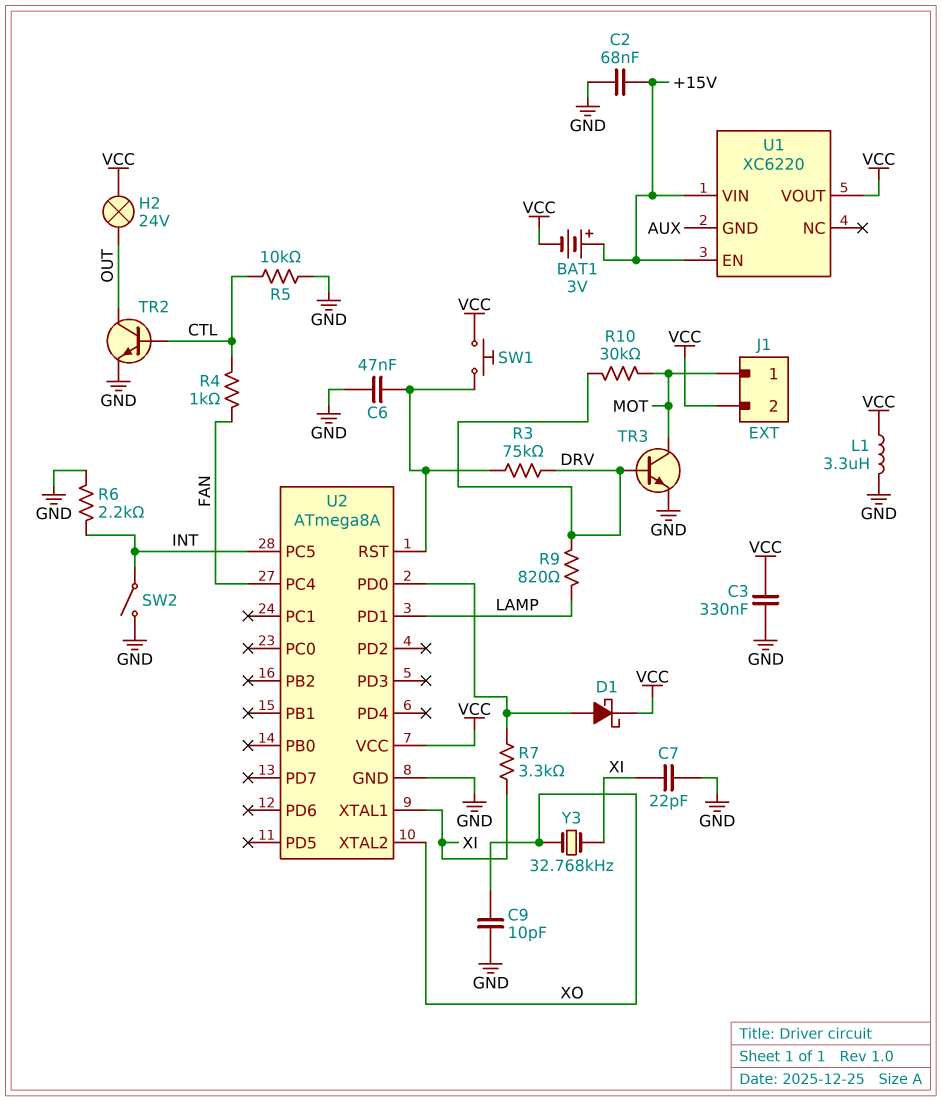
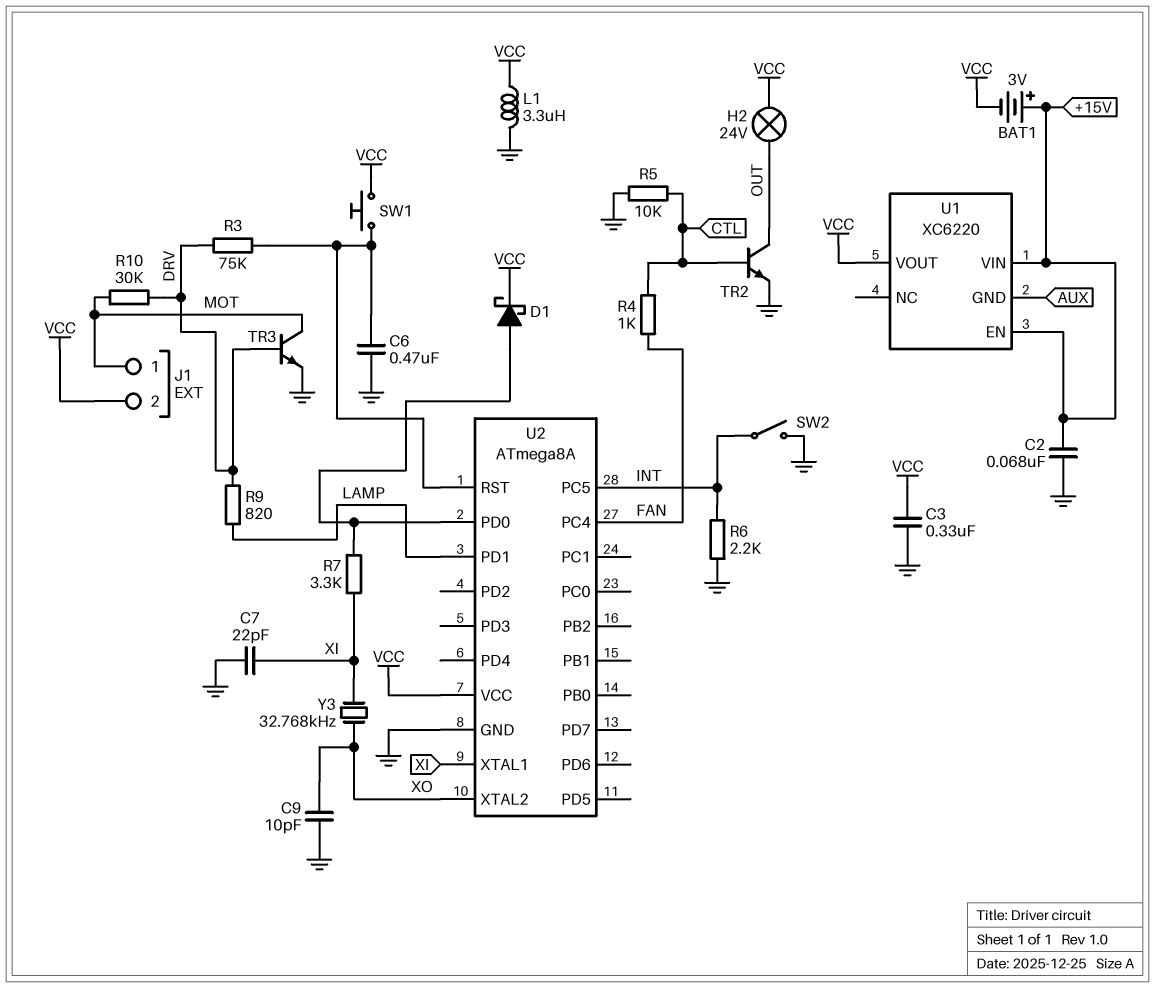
C6: 47nF (GND, U2/RST) -> 470nF (GND, U2/RST)

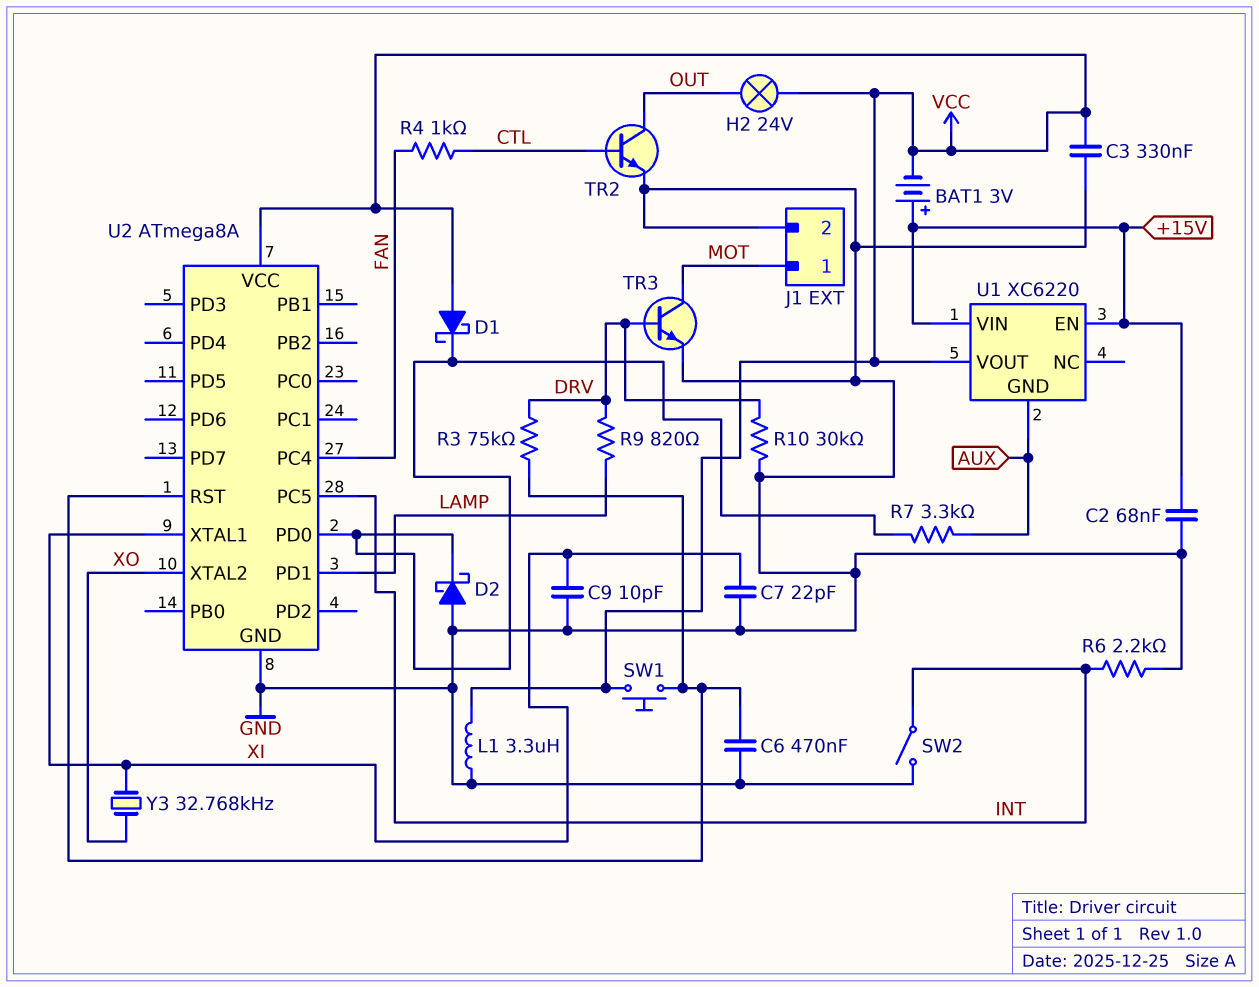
C9: 10pF (GND, XO) -> 10pF (GND, XI)
D1: schottky (A U2/PD0, K VCC) -> schottky (A VCC, K U2/PD0)
D2: none -> schottky (A GND, K U2/PD0)
J1 pin 2: VCC -> GND
R5: 10k (CTL, GND) -> none
R7: 3.3k (U2/PD0, XI) -> 3.3k (AUX, U2/PD0)
R10: 30k (DRV, MOT) -> 30k (DRV, GND)

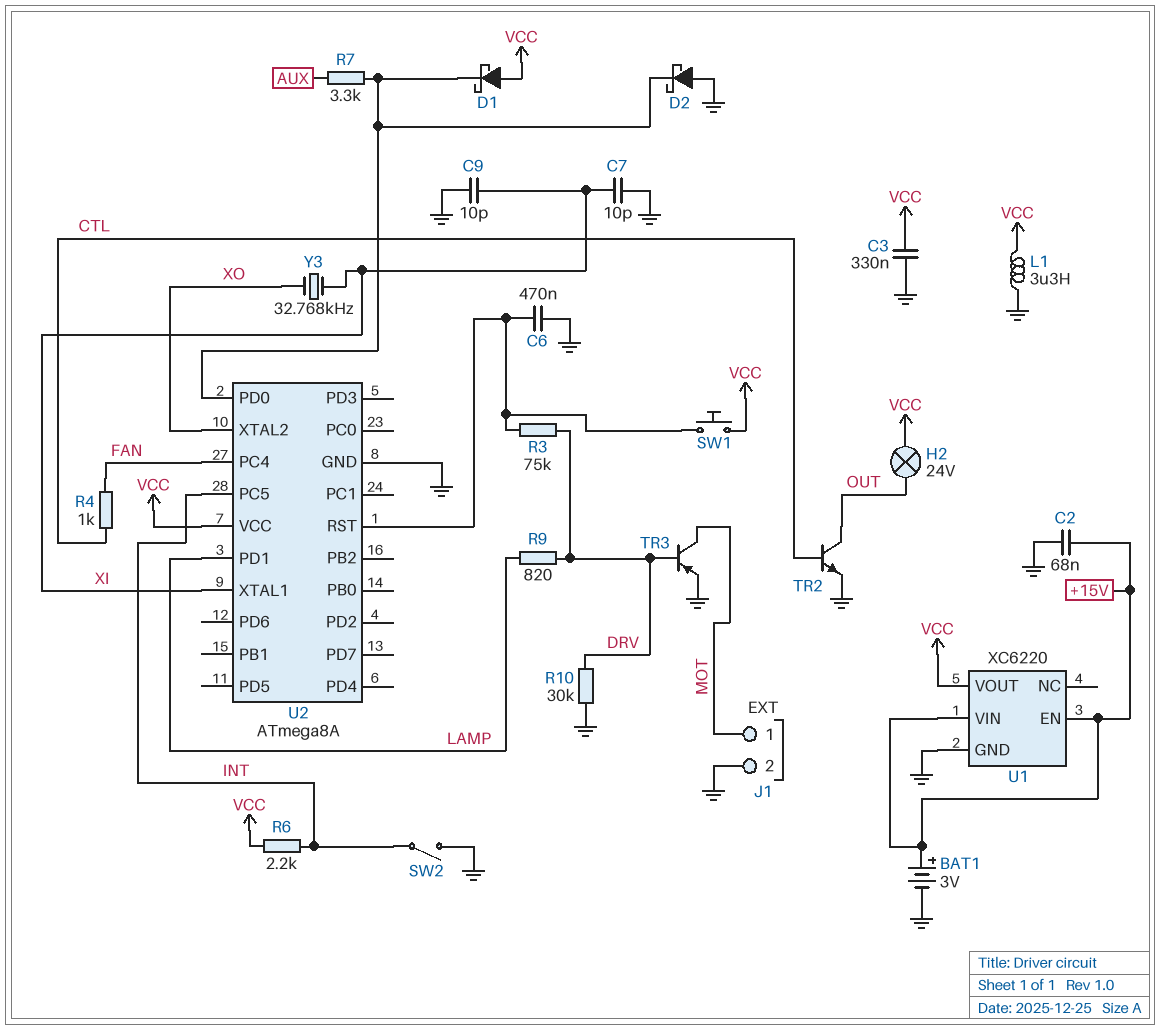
BAT1: 3V (plus +15V, minus VCC) -> 3V (plus +15V, minus GND)
C7: 22pF (GND, XI) -> 10pF (GND, XI)
R6: 2.2k (GND, INT) -> 2.2k (INT, VCC)
TR3: NPN (B DRV, C MOT, E GND) -> PNP (B DRV, C MOT, E GND)
U1 pin GND: AUX -> GND

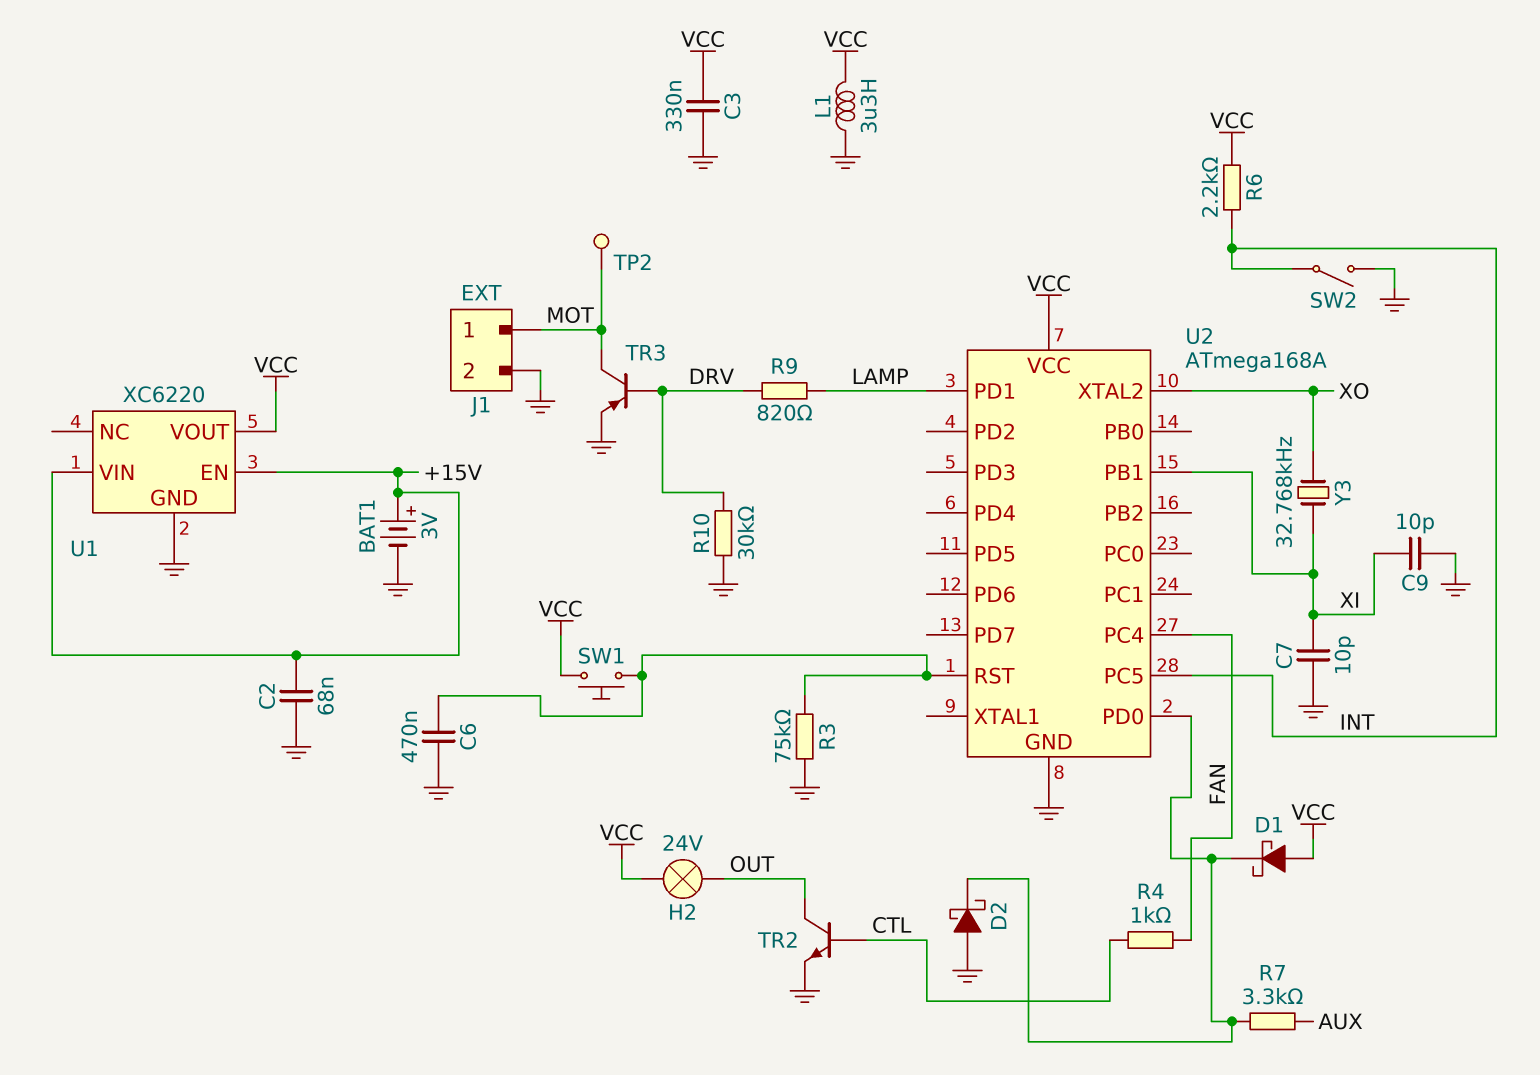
R3: 75k (DRV, U2/RST) -> 75k (GND, U2/RST)
TP2: none -> test point (MOT)
U2: ATmega8A -> ATmega168A
U2 pin PB1: none -> XI
U2 pin XTAL1: XI -> none

